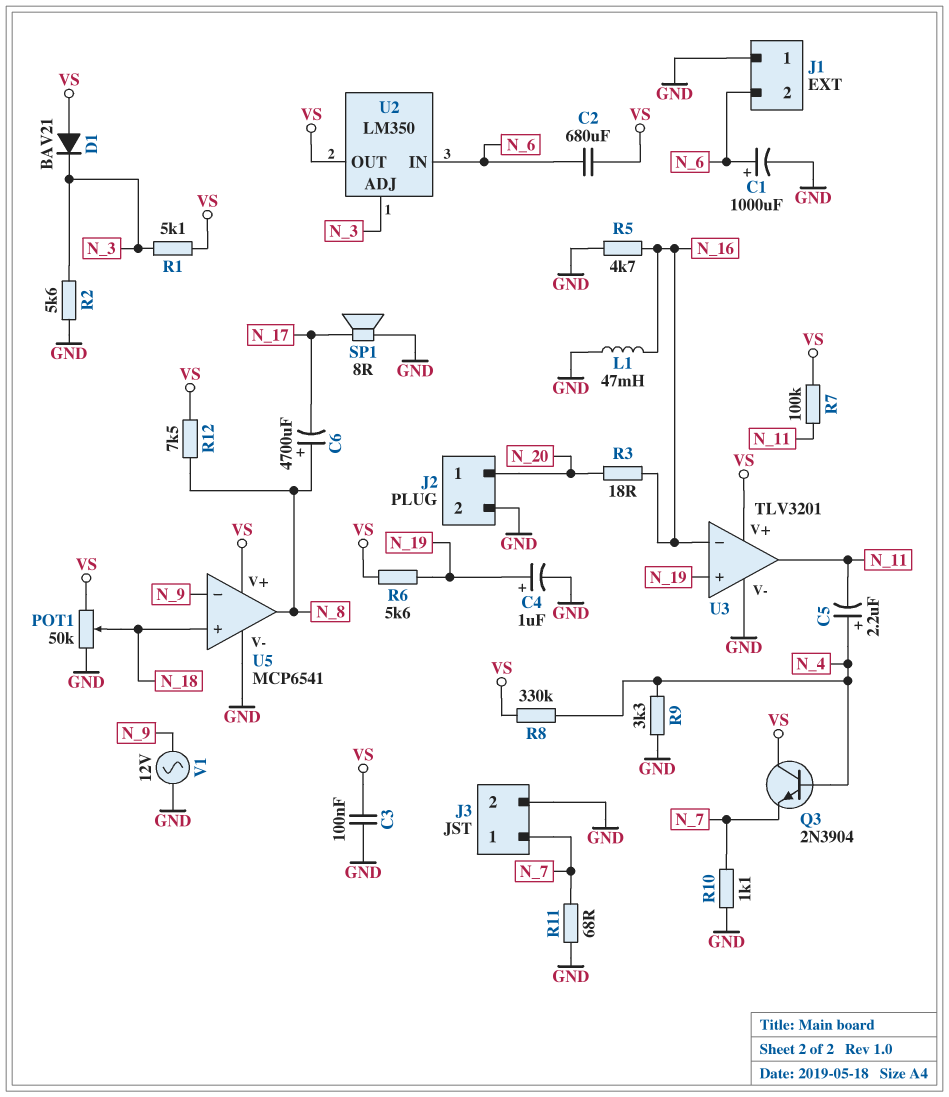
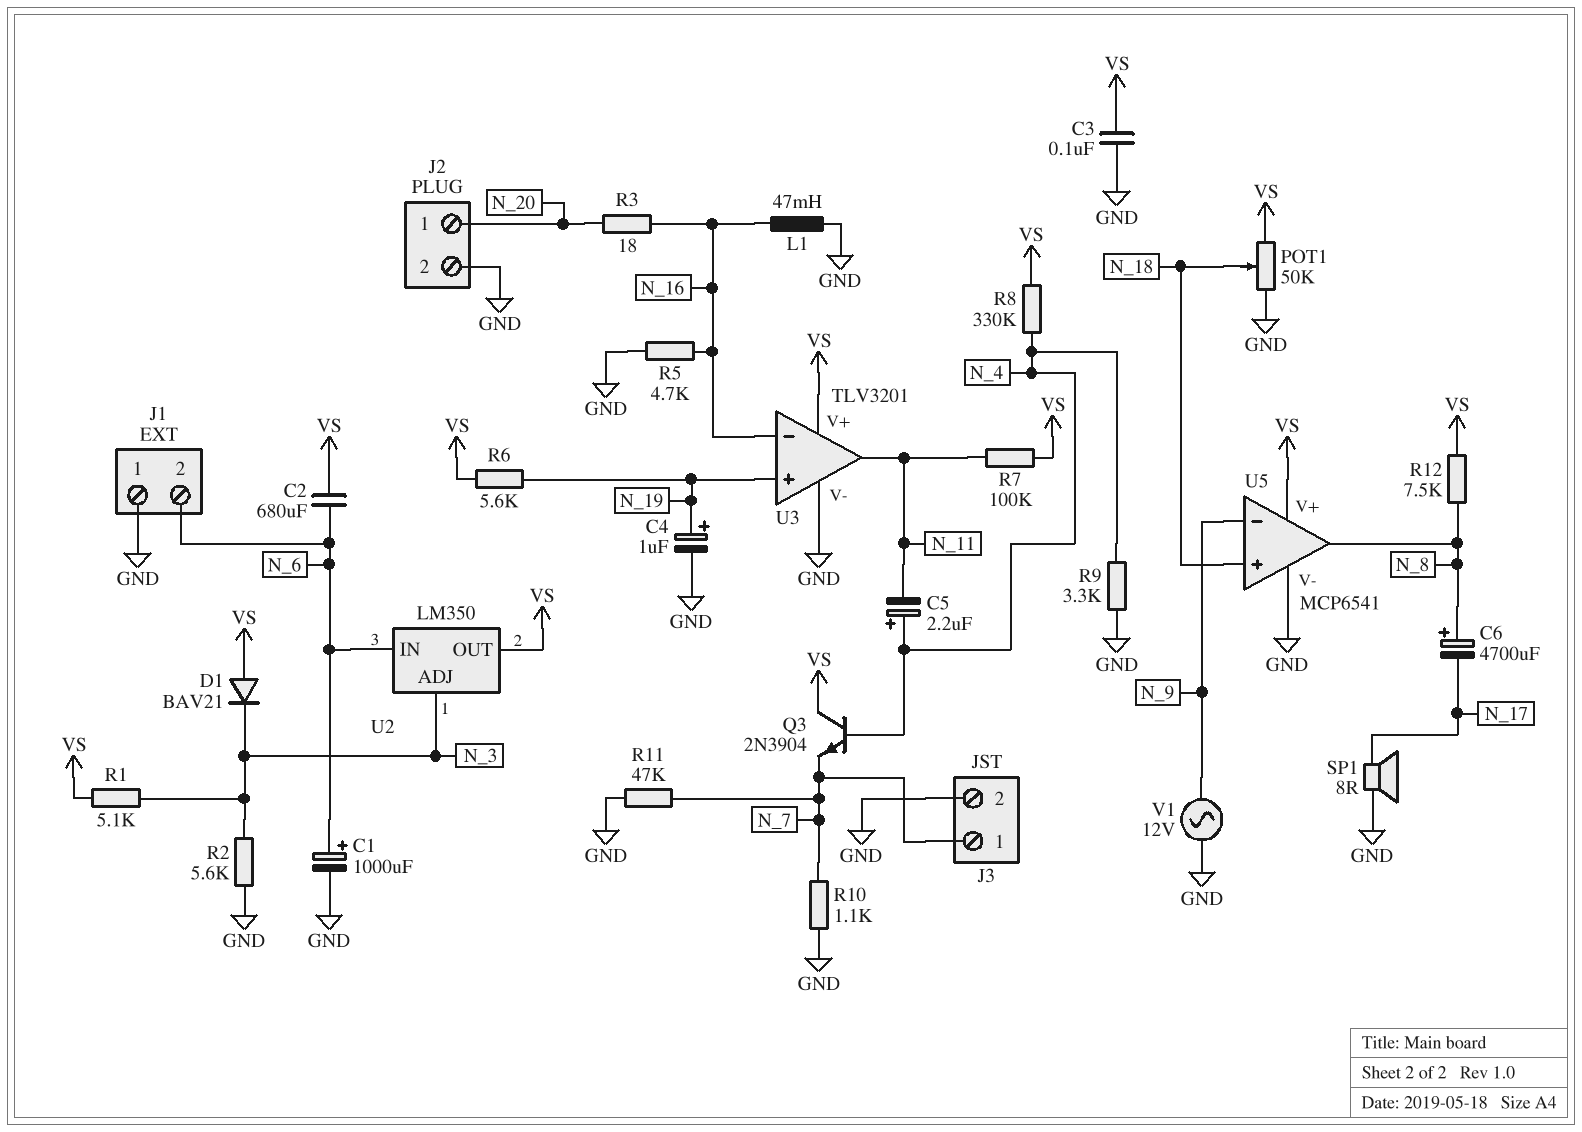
R11: 68 (GND, N_7) -> 47k (GND, N_7)

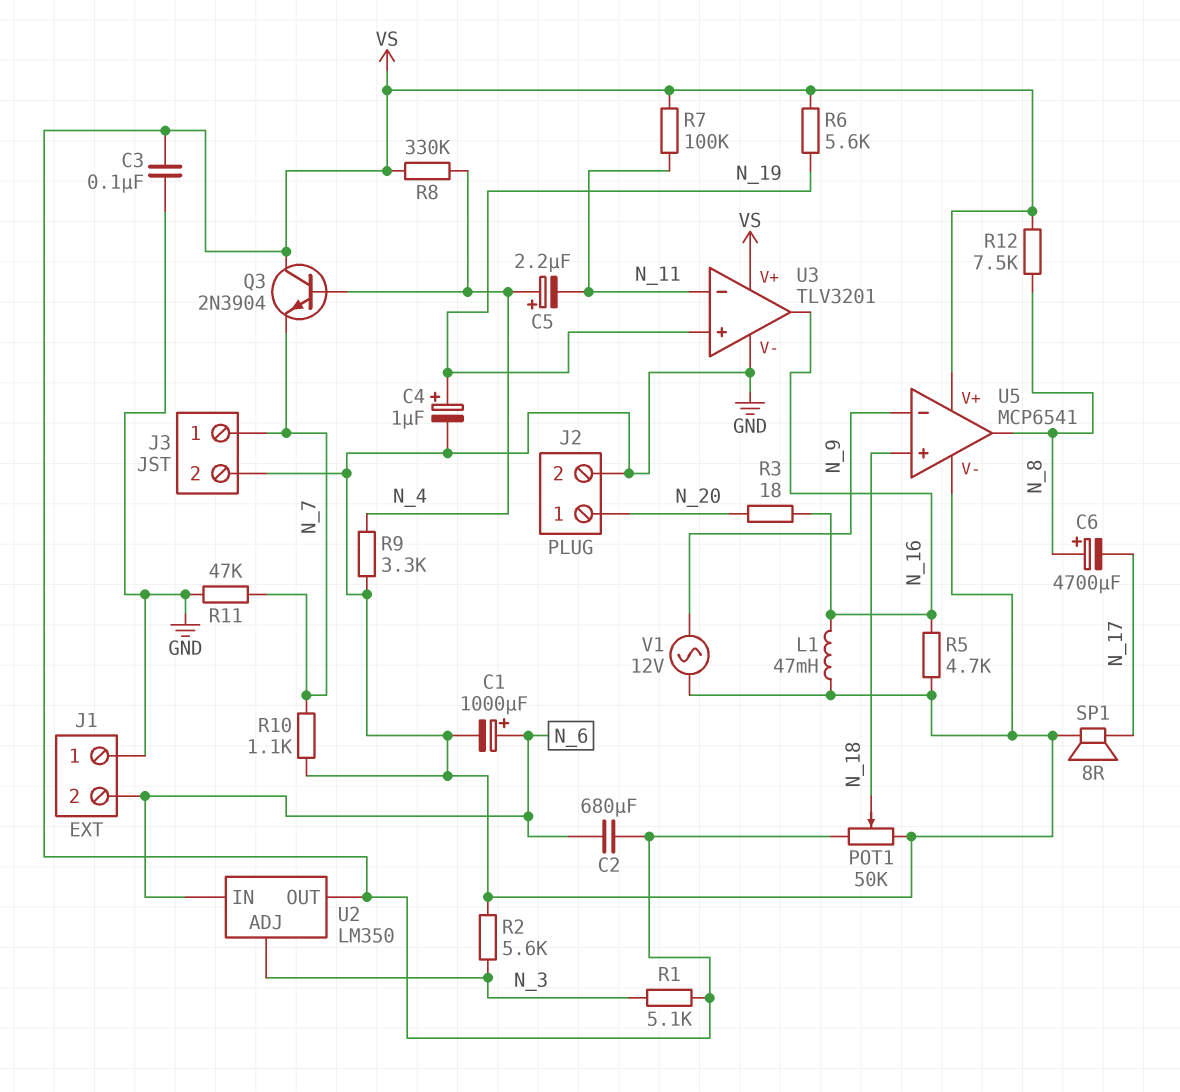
D1: diode BAV21 (A VS, K N_3) -> none
U3 pin in-: N_16 -> N_11
U3 pin out: N_11 -> N_16

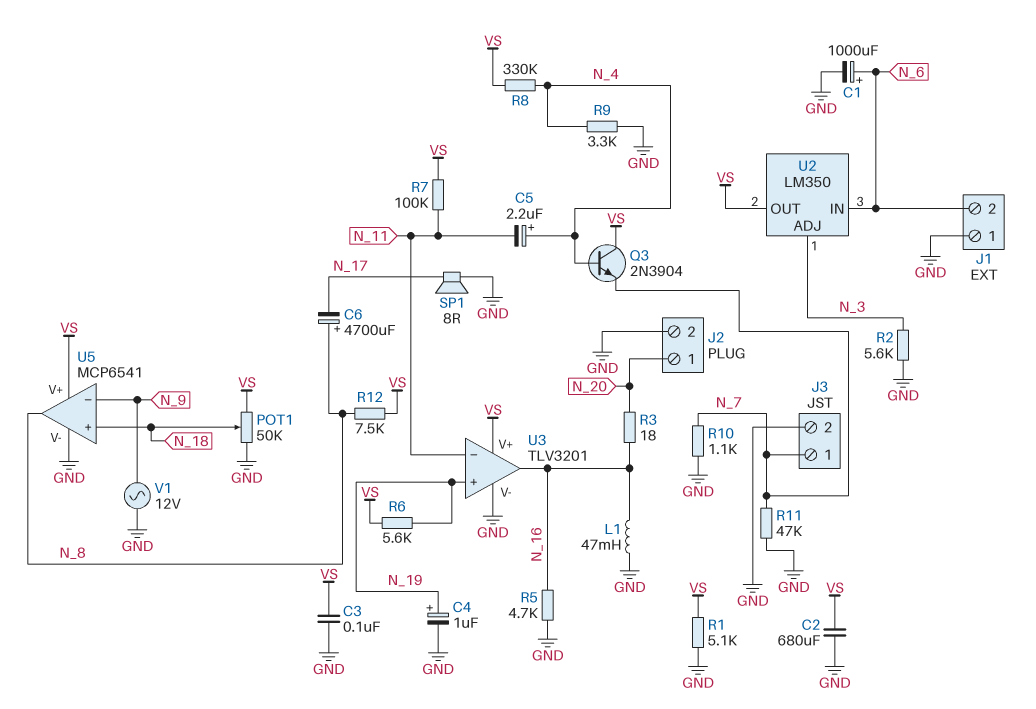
C2: 680uF (N_6, VS) -> 680uF (GND, VS)
R1: 5.1k (N_3, VS) -> 5.1k (GND, VS)

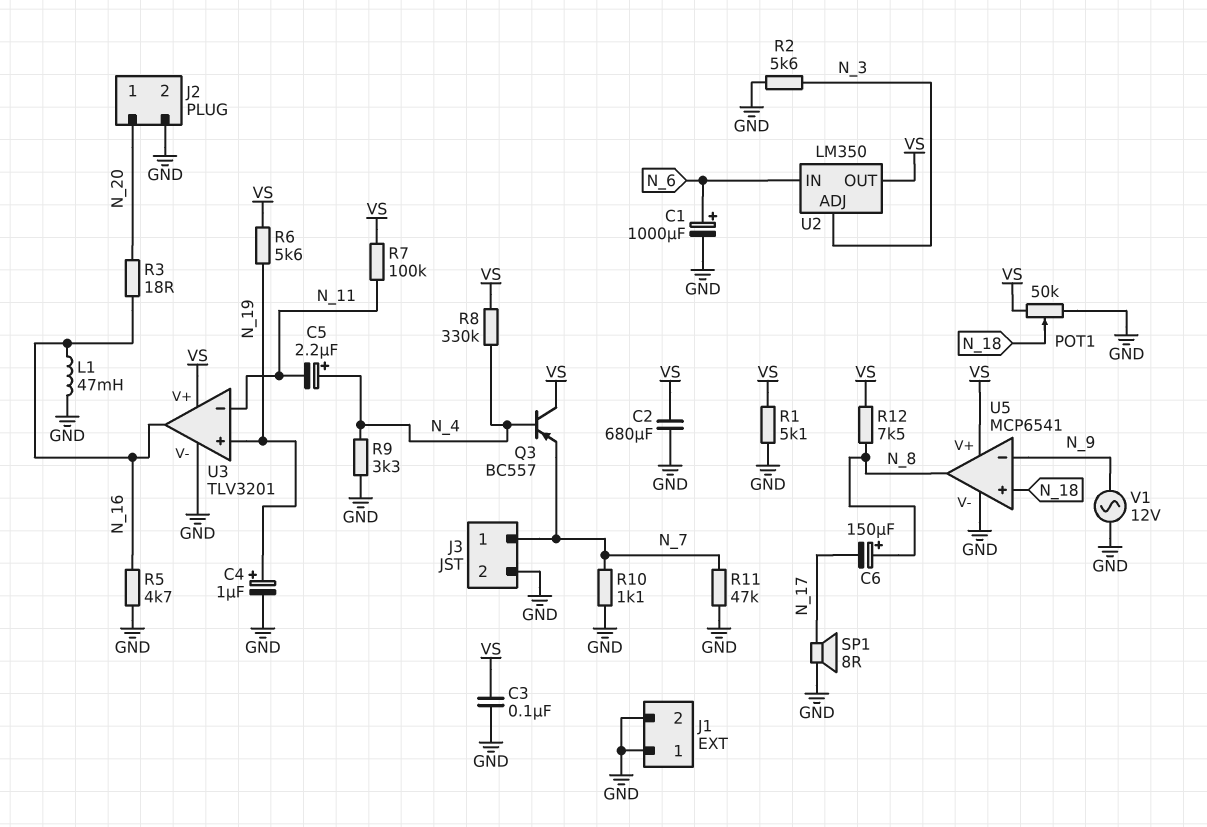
C6: 4700uF (plus N_8, minus N_17) -> 150uF (plus N_8, minus N_17)
J1 pin 2: N_6 -> GND
Q3: NPN 2N3904 (B N_4, C VS, E N_7) -> PNP BC557 (B N_4, C VS, E N_7)

